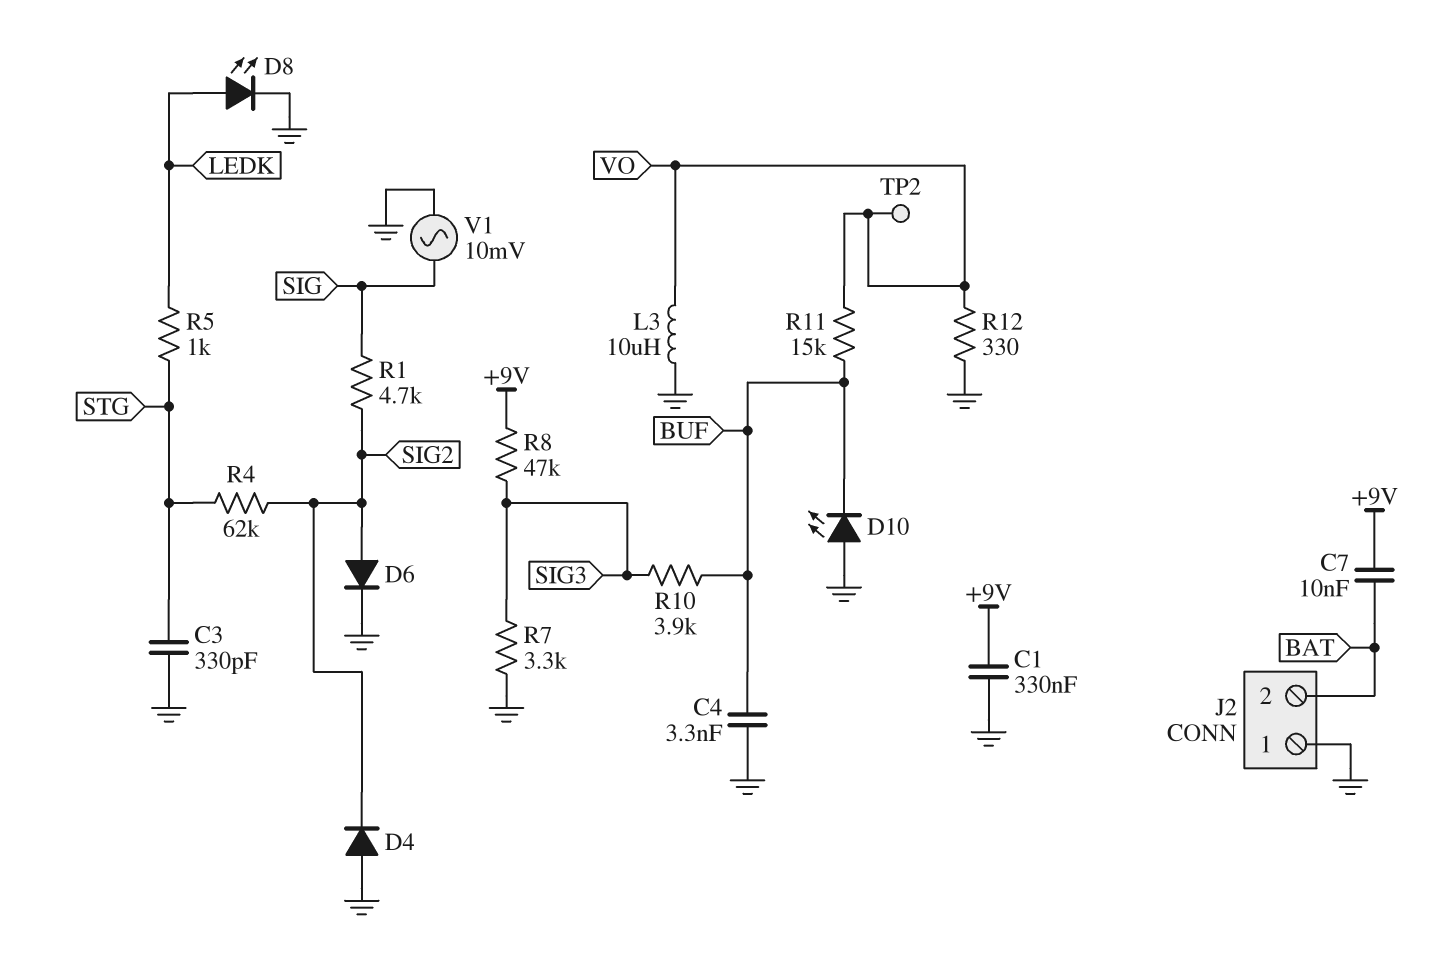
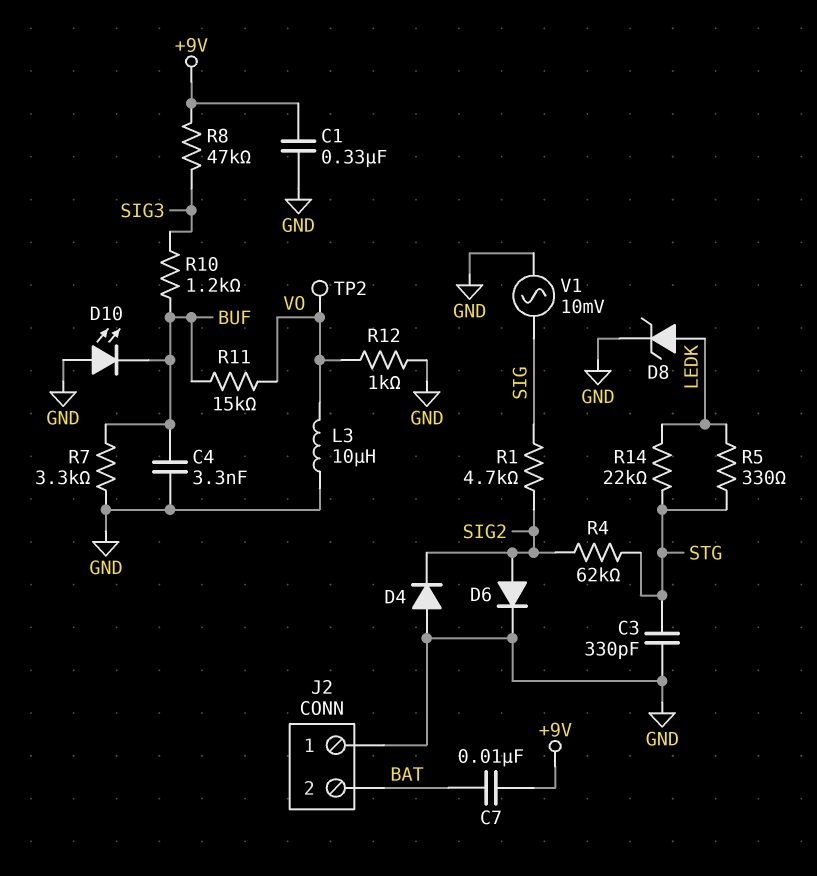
D8: LED (A LEDK, K GND) -> zener (A LEDK, K GND)
R5: 1k (LEDK, STG) -> 330 (LEDK, STG)
R7: 3.3k (GND, SIG3) -> 3.3k (BUF, GND)
R10: 3.9k (BUF, SIG3) -> 1.2k (BUF, SIG3)
R12: 330 (GND, VO) -> 1k (GND, VO)
R14: none -> 22k (LEDK, STG)

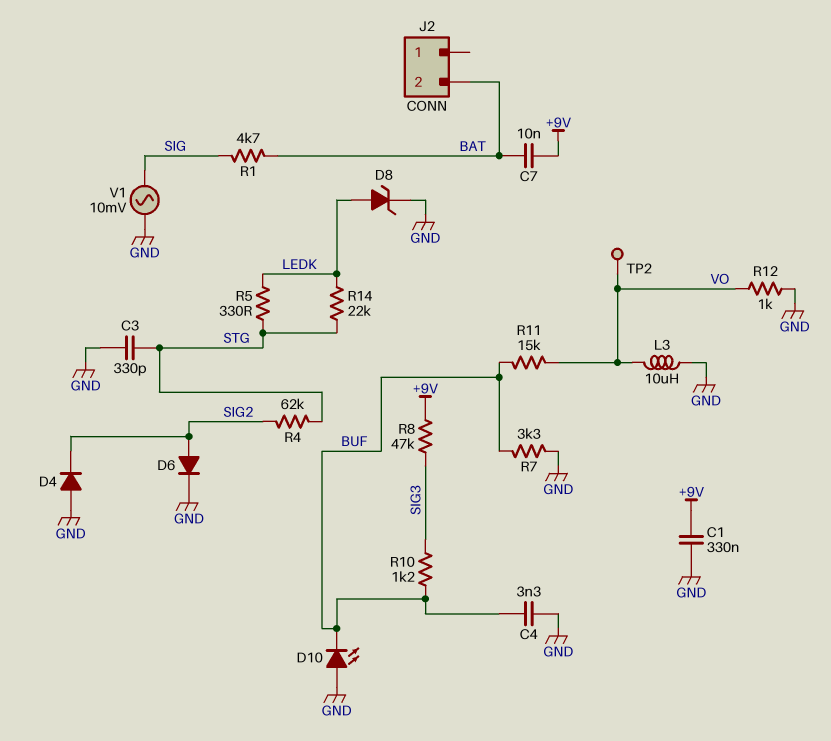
J2 pin 1: GND -> none
R1: 4.7k (SIG, SIG2) -> 4.7k (BAT, SIG)

